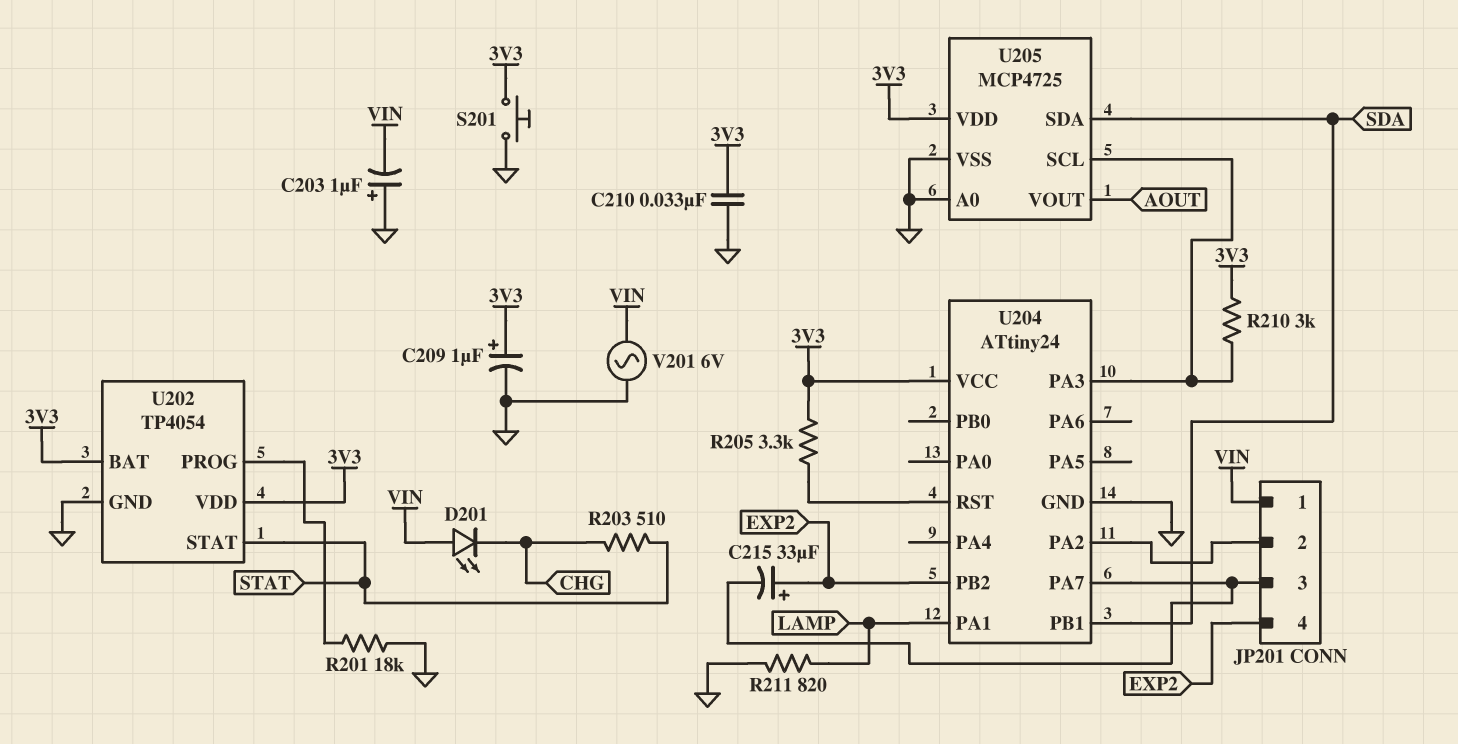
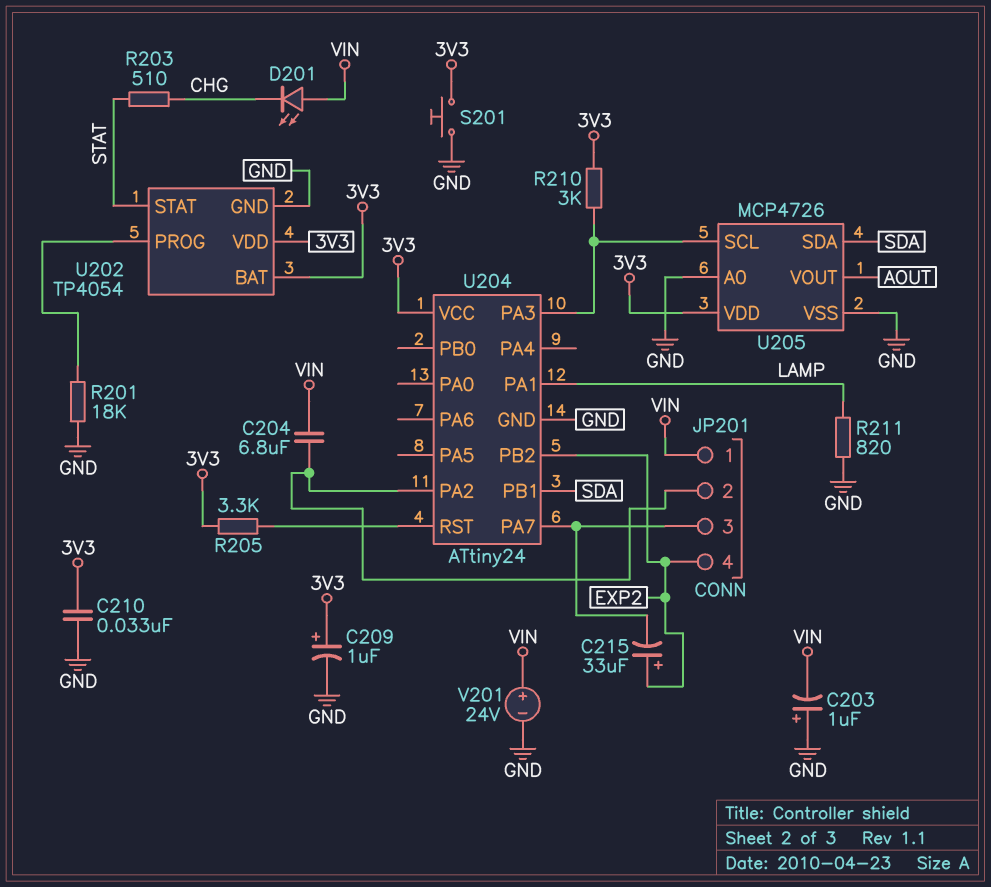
C204: none -> 6.8uF (JP201/2, VIN)
U205: MCP4725 -> MCP4726
V201: AC 6V (GND, VIN) -> 24V (plus VIN, minus GND)

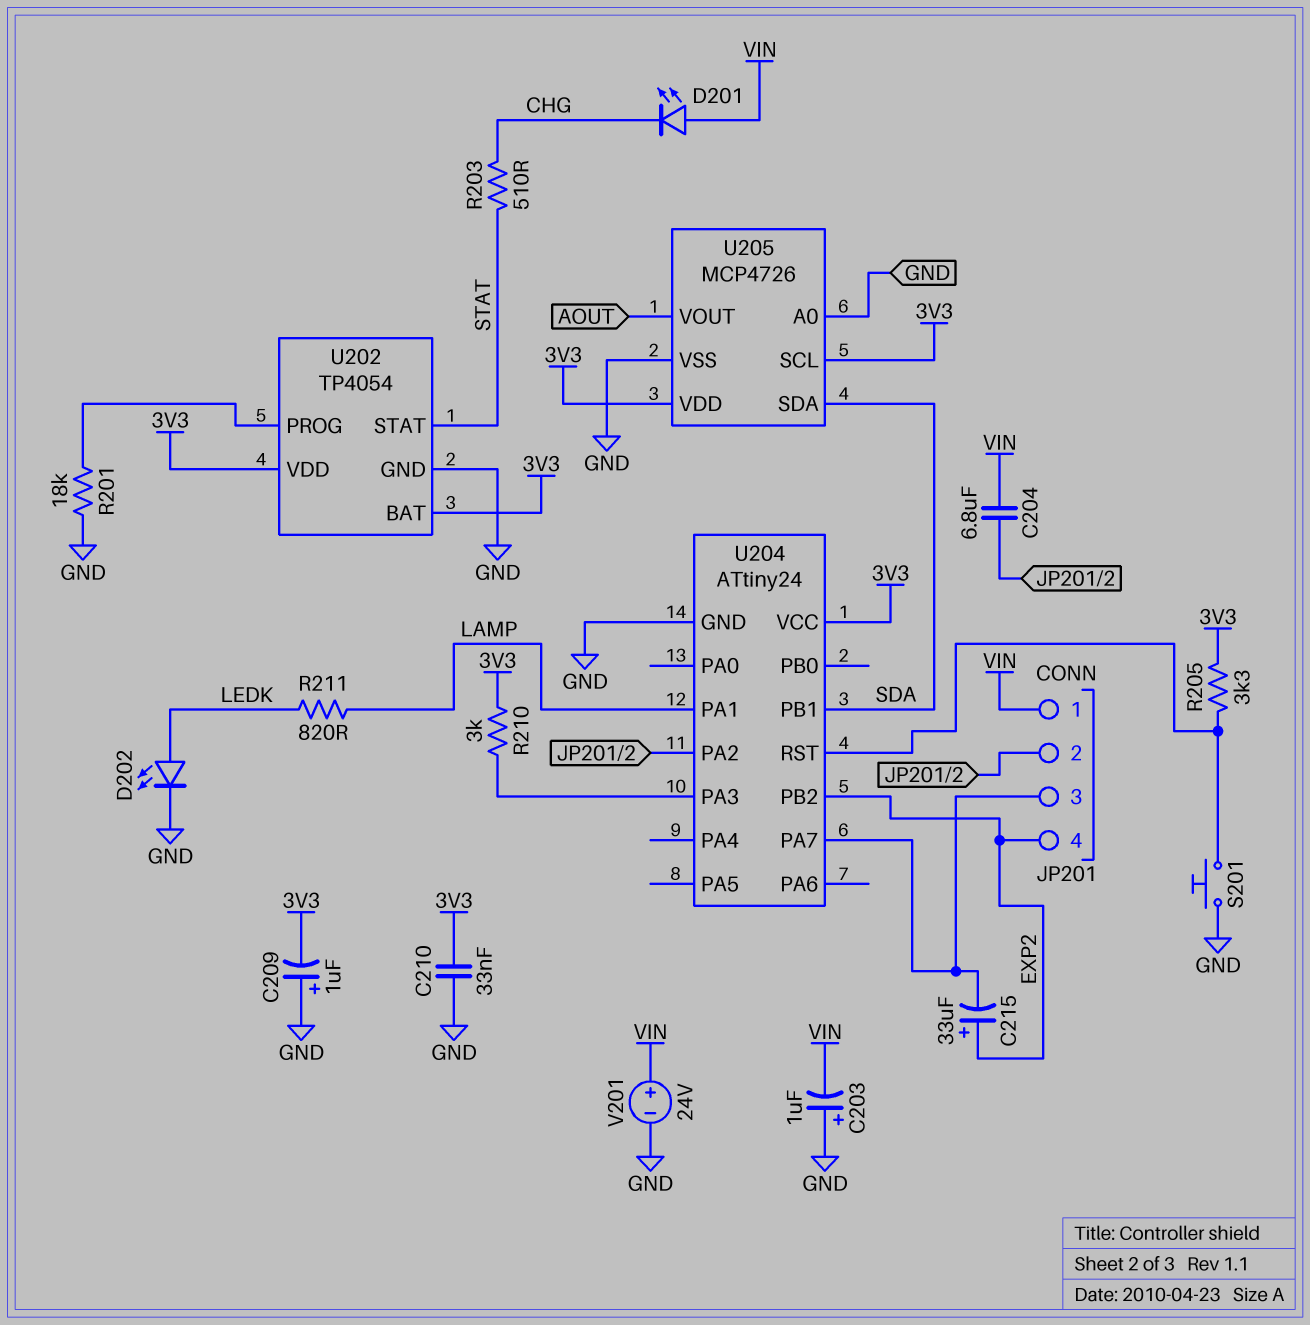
C209: 1uF (plus 3V3, minus GND) -> 1uF (plus GND, minus 3V3)
D202: none -> LED (A LEDK, K GND)
R211: 820 (GND, LAMP) -> 820 (LAMP, LEDK)
S201: button (3V3, GND) -> button (GND, U204/RST)
U205 pin SCL: U204/PA3 -> 3V3

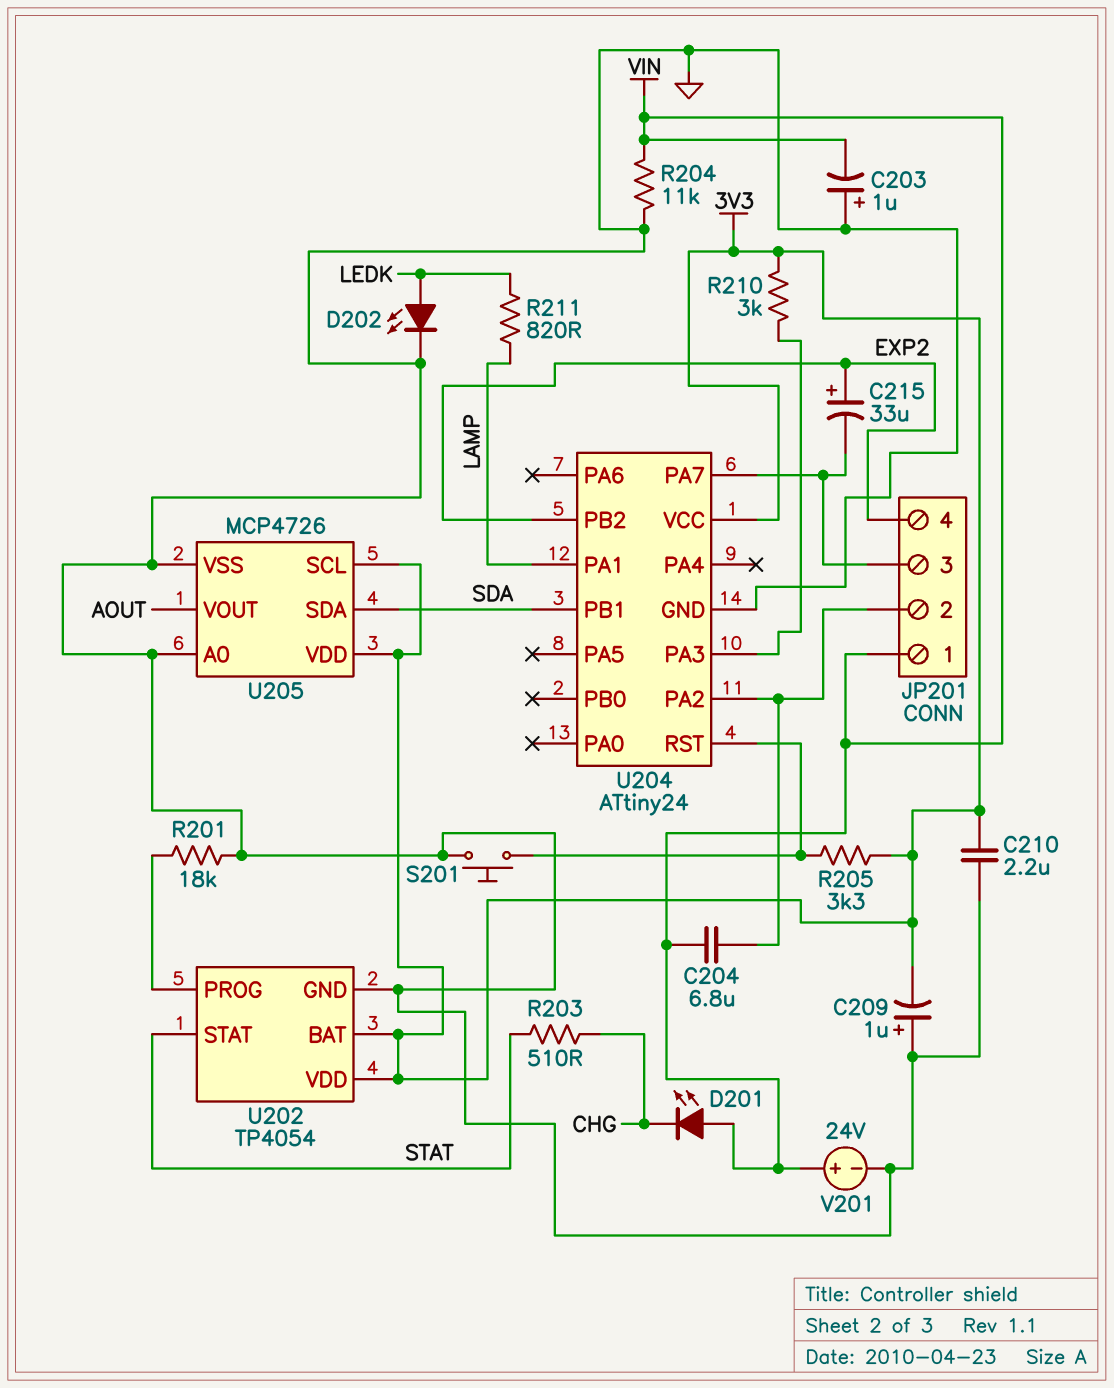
C210: 33nF (3V3, GND) -> 2.2uF (3V3, GND)
R204: none -> 11k (GND, VIN)

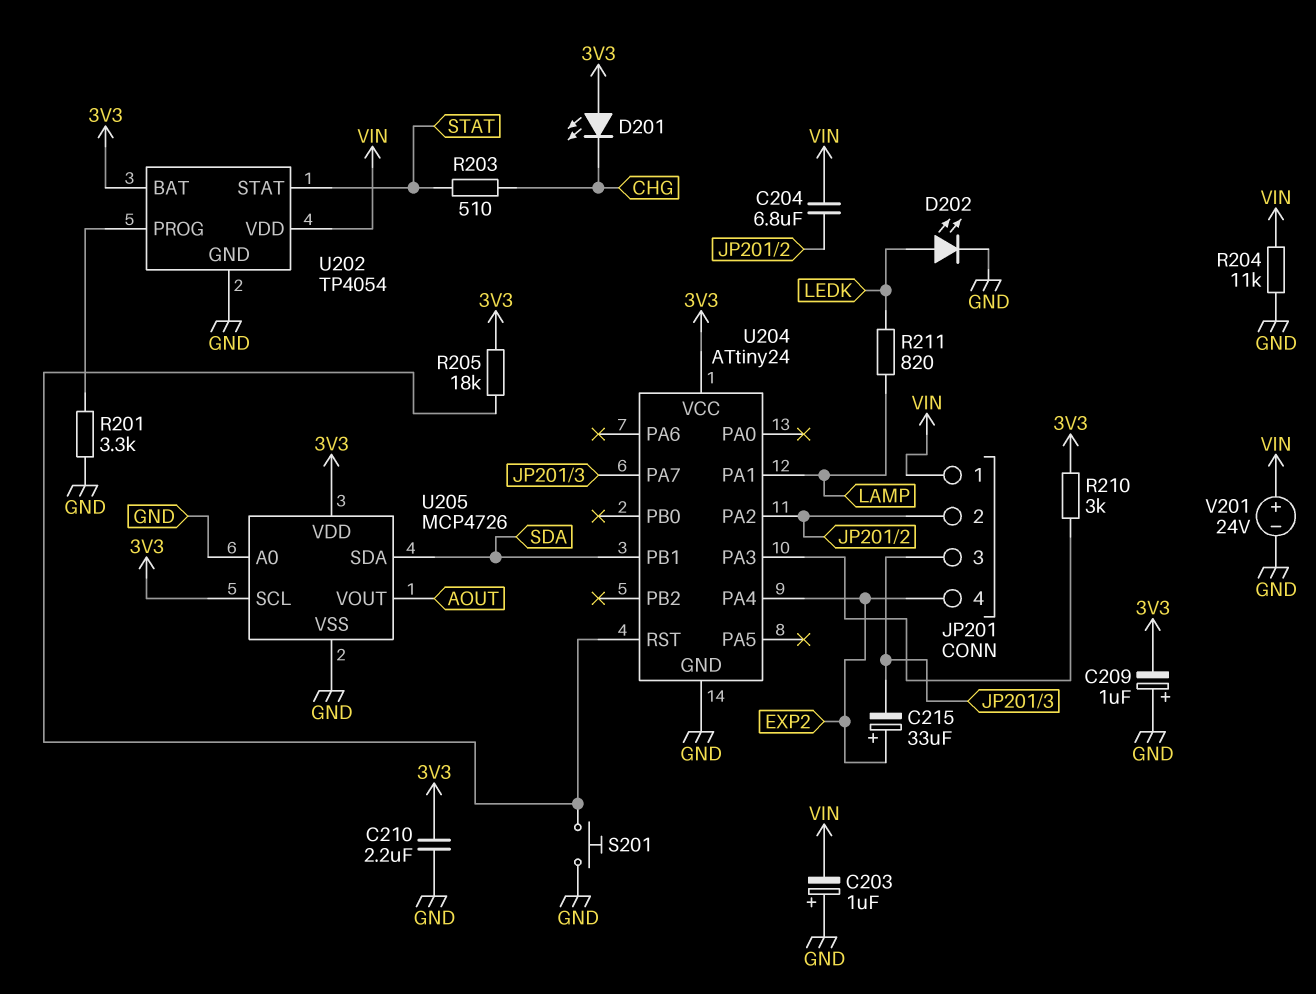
D201: LED (A VIN, K CHG) -> LED (A 3V3, K CHG)
R201: 18k (GND, U202/PROG) -> 3.3k (GND, U202/PROG)
R205: 3.3k (3V3, U204/RST) -> 18k (3V3, U204/RST)
U202 pin VDD: 3V3 -> VIN
U204 pin PA4: none -> EXP2
U204 pin PB2: EXP2 -> none

